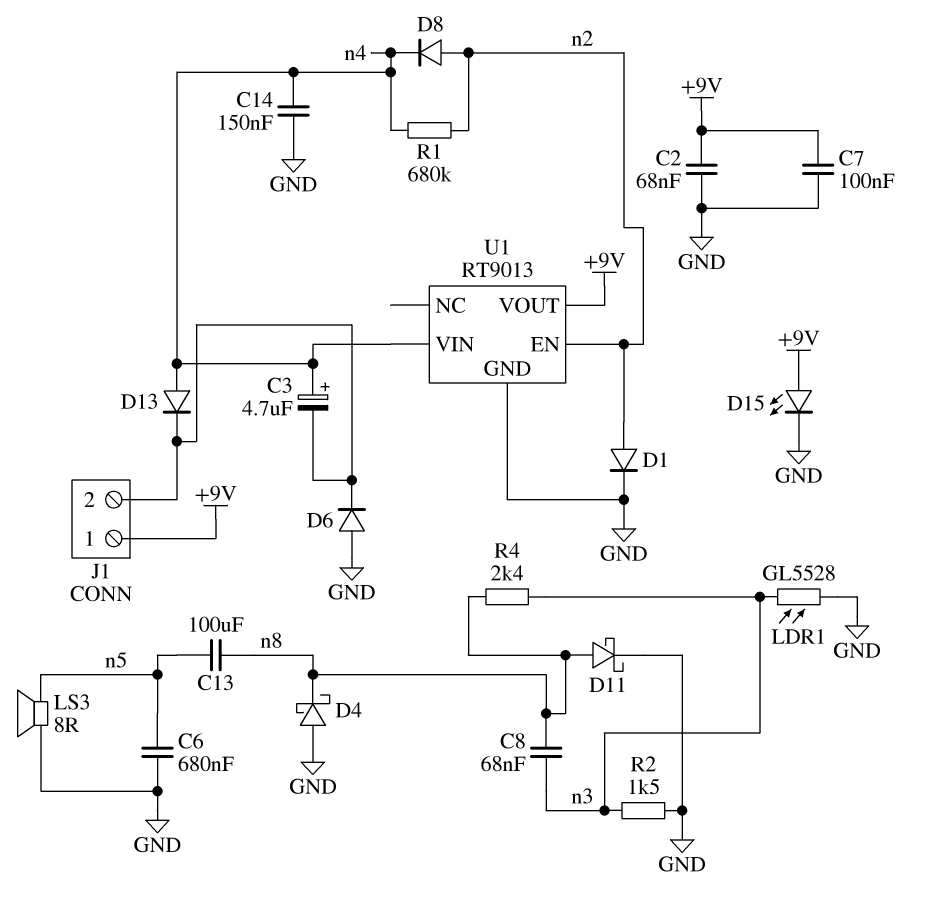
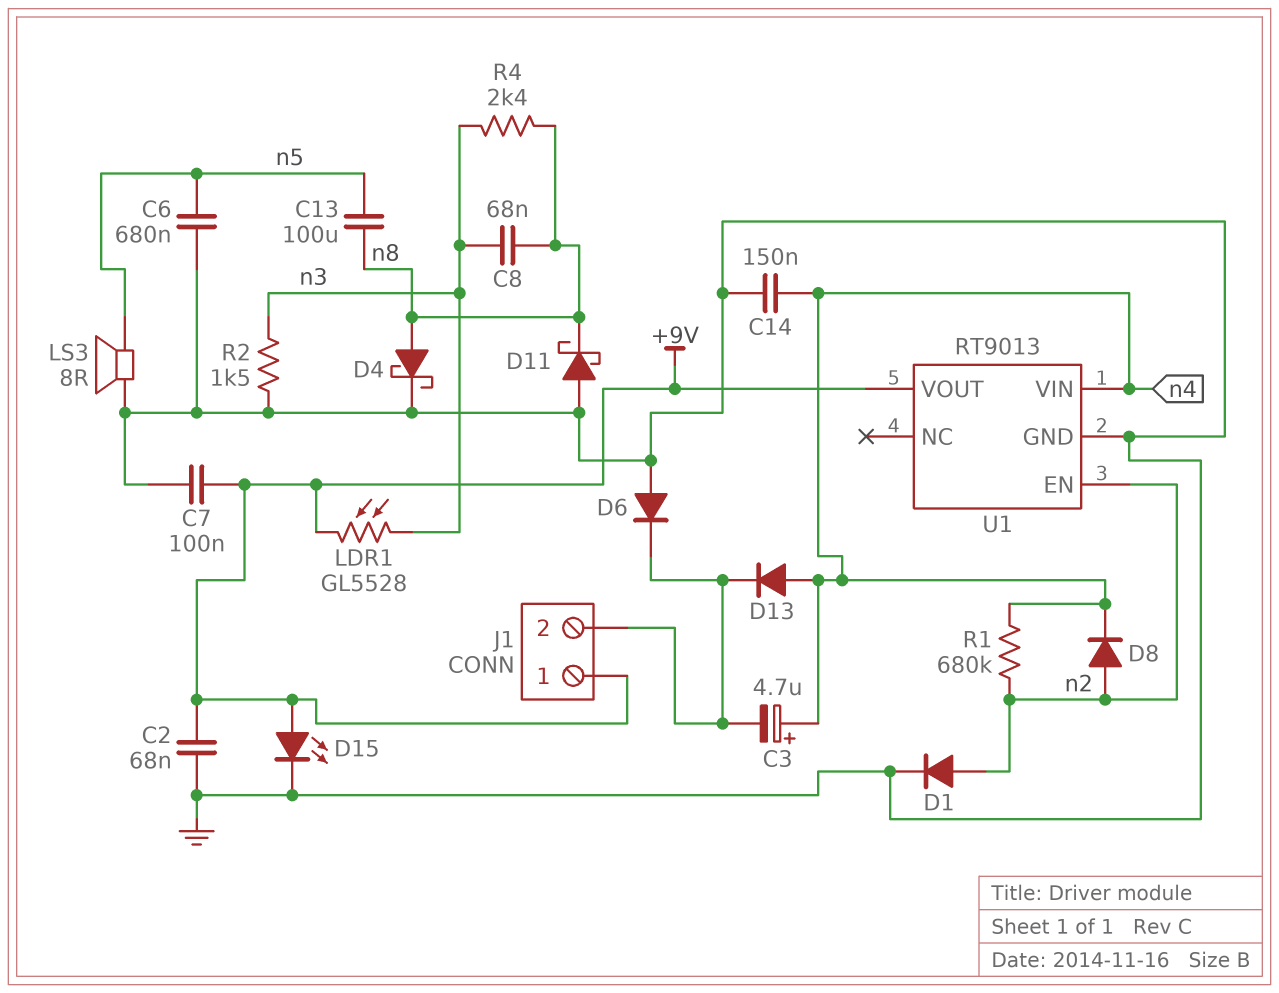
D4: schottky (A GND, K n8) -> schottky (A n8, K GND)
D11: schottky (A n8, K GND) -> schottky (A GND, K n8)
LDR1: GL5528 (GND, n3) -> GL5528 (+9V, n3)

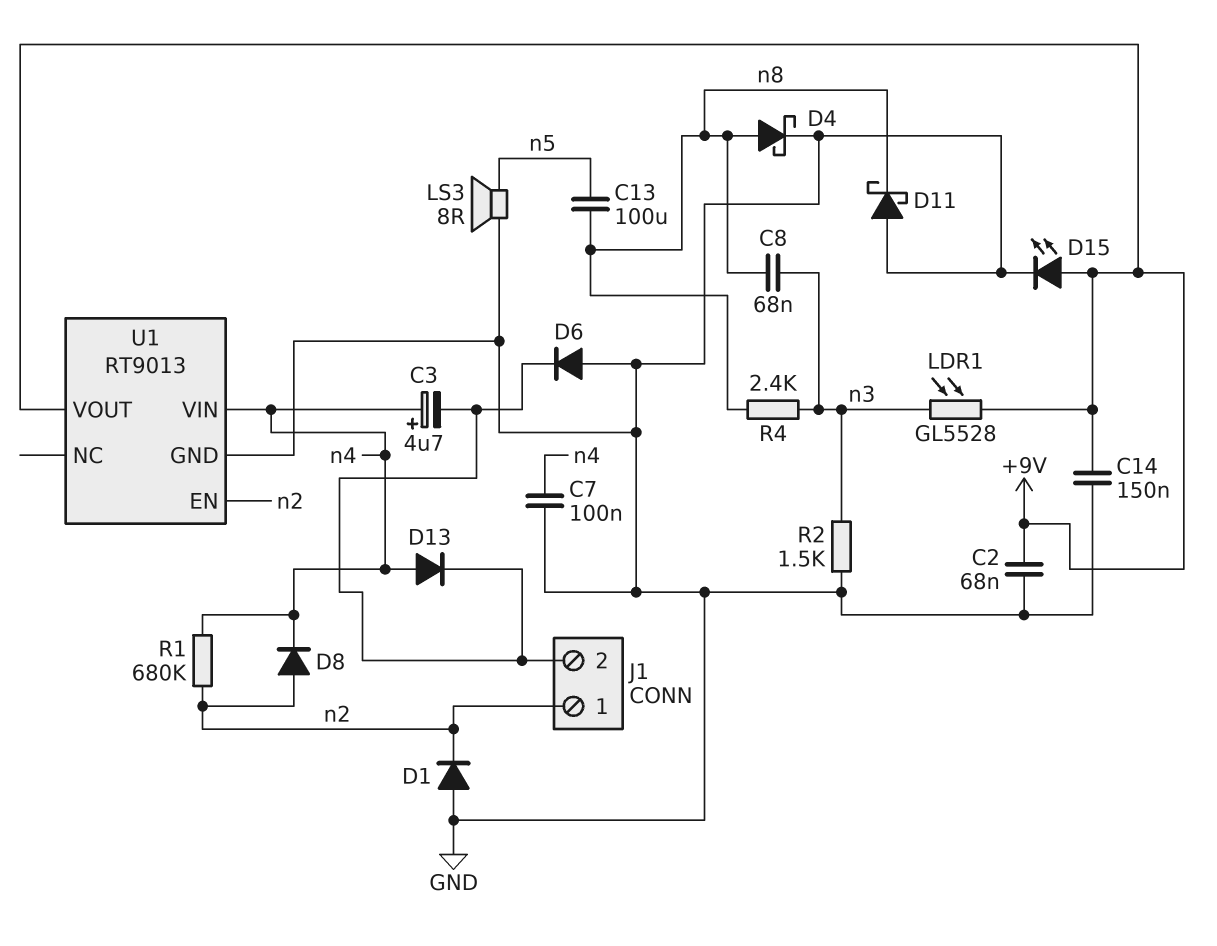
C6: 680nF (GND, n5) -> none
C7: 100nF (+9V, GND) -> 100nF (GND, n4)
C14: 150nF (GND, n4) -> 150nF (+9V, GND)
D1: diode (A n2, K GND) -> diode (A GND, K n2)
J1 pin 1: +9V -> n2

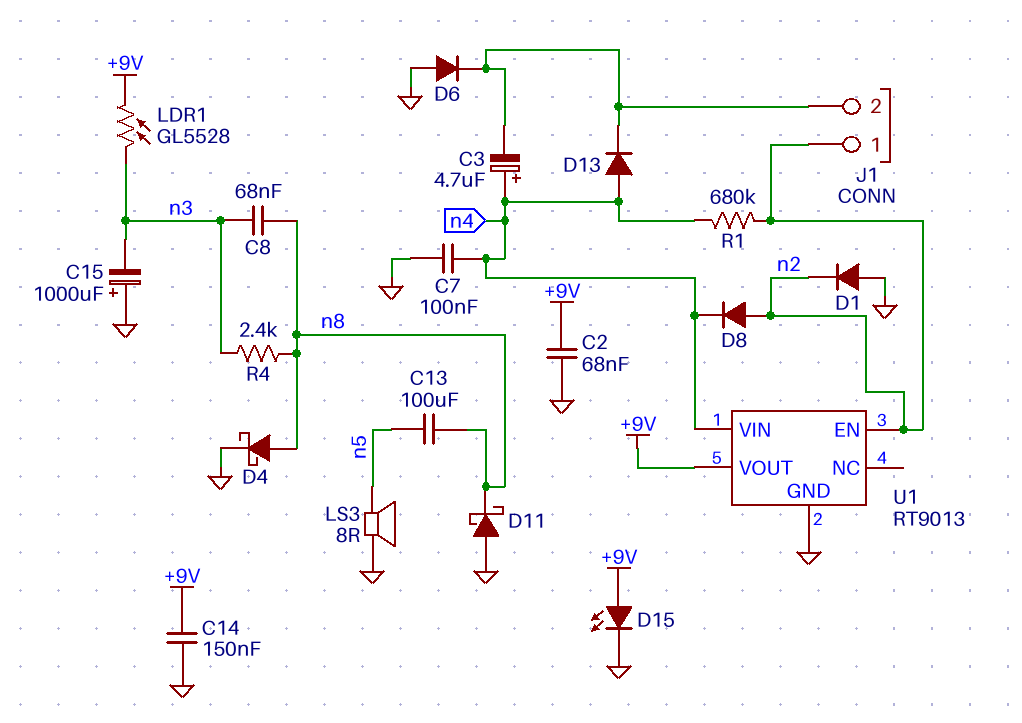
C15: none -> 1000uF (plus GND, minus n3)
R2: 1.5k (GND, n3) -> none

